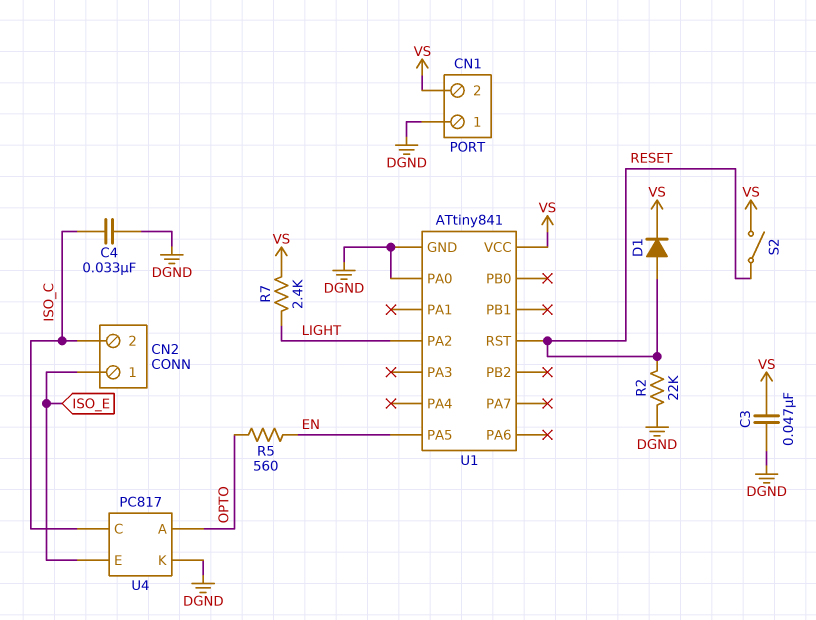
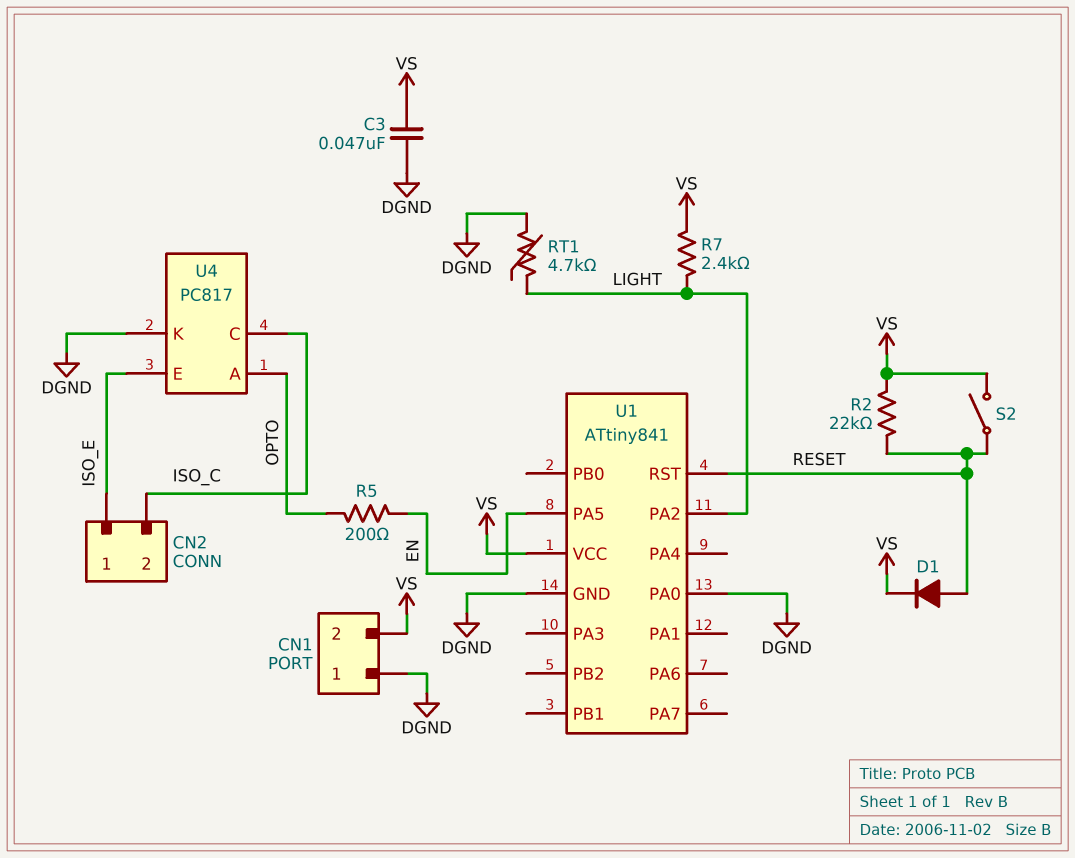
C4: 33nF (DGND, ISO_C) -> none
R2: 22k (DGND, RESET) -> 22k (RESET, VS)
R5: 560 (EN, OPTO) -> 200 (EN, OPTO)
RT1: none -> 4.7k (DGND, LIGHT)

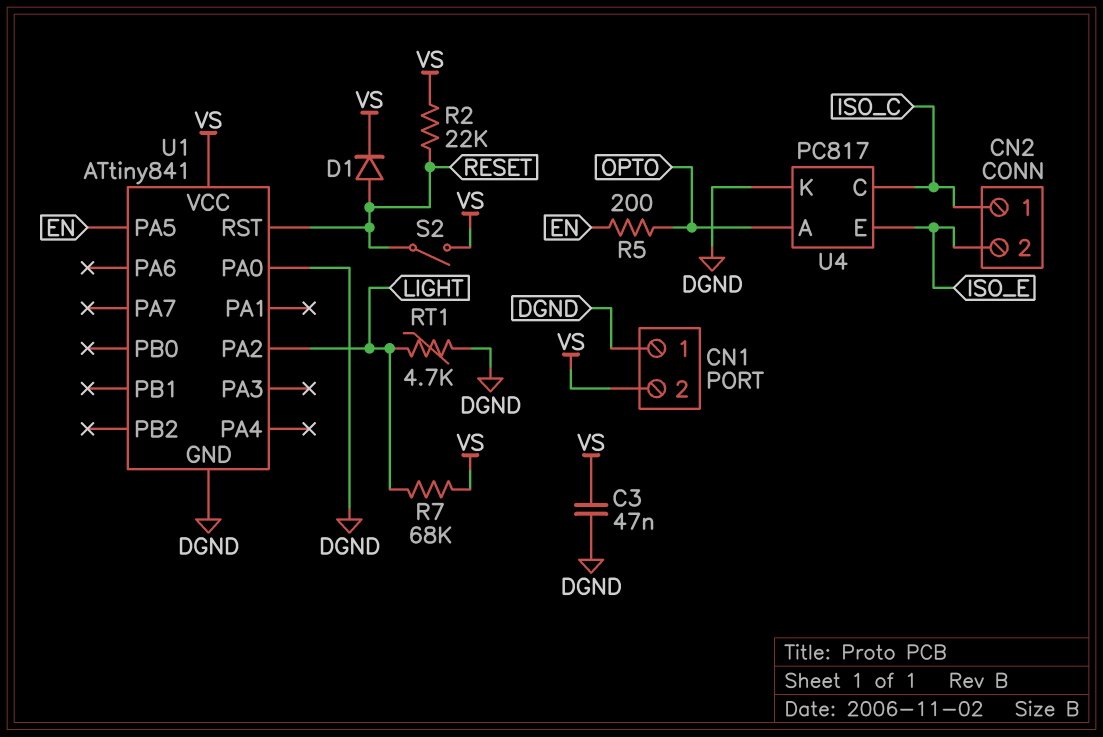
CN2 pin 1: ISO_E -> ISO_C
CN2 pin 2: ISO_C -> ISO_E
R7: 2.4k (LIGHT, VS) -> 68k (LIGHT, VS)

